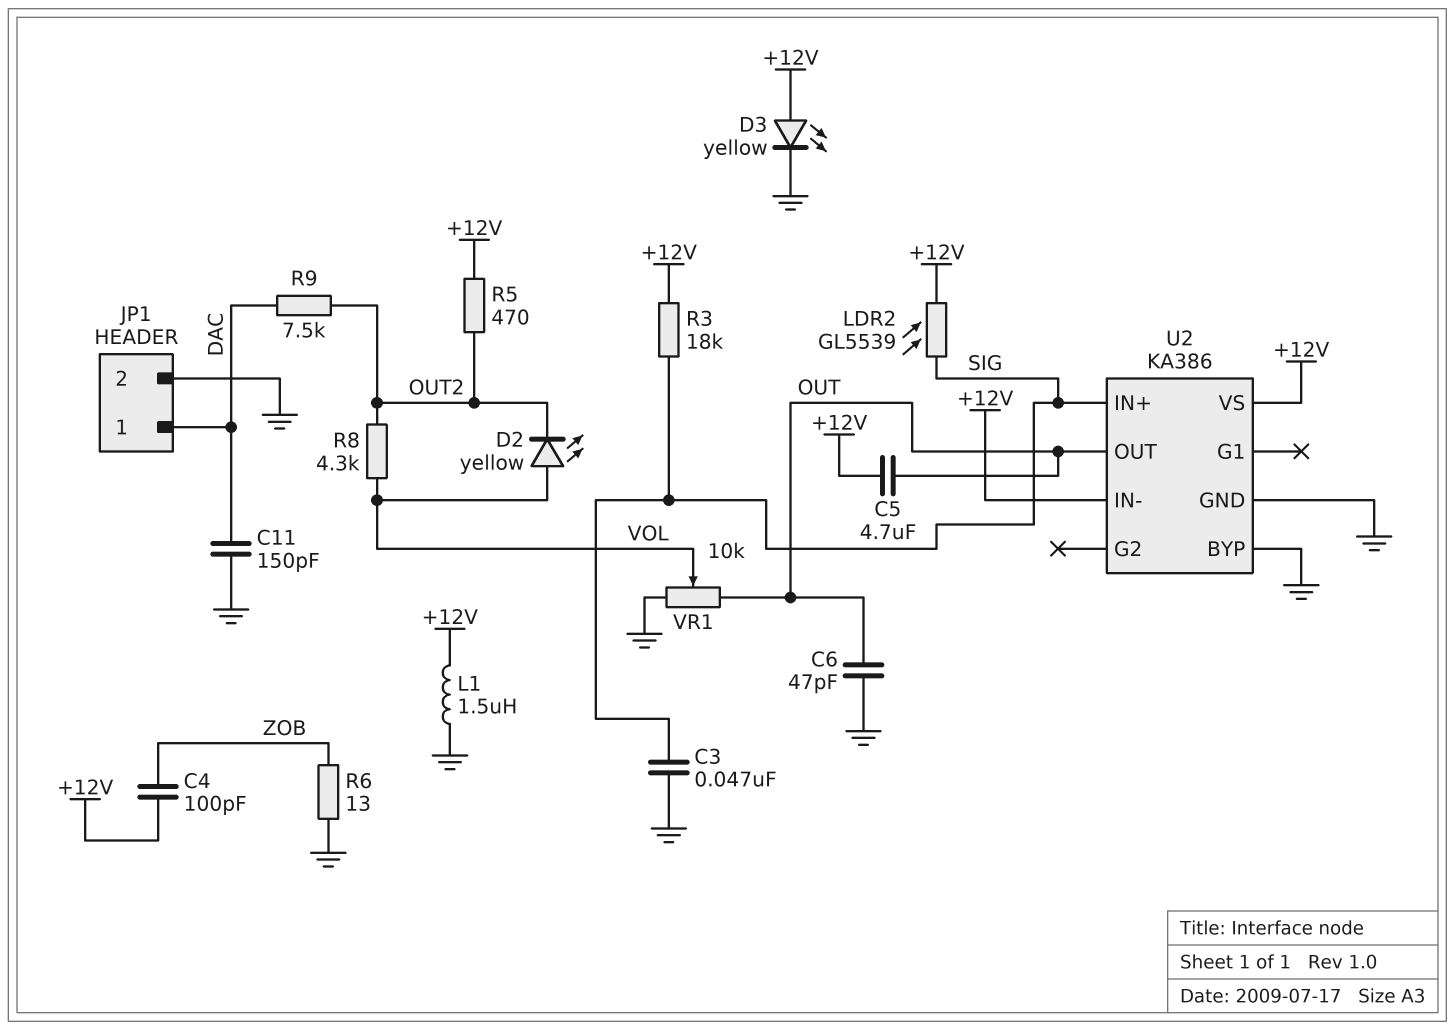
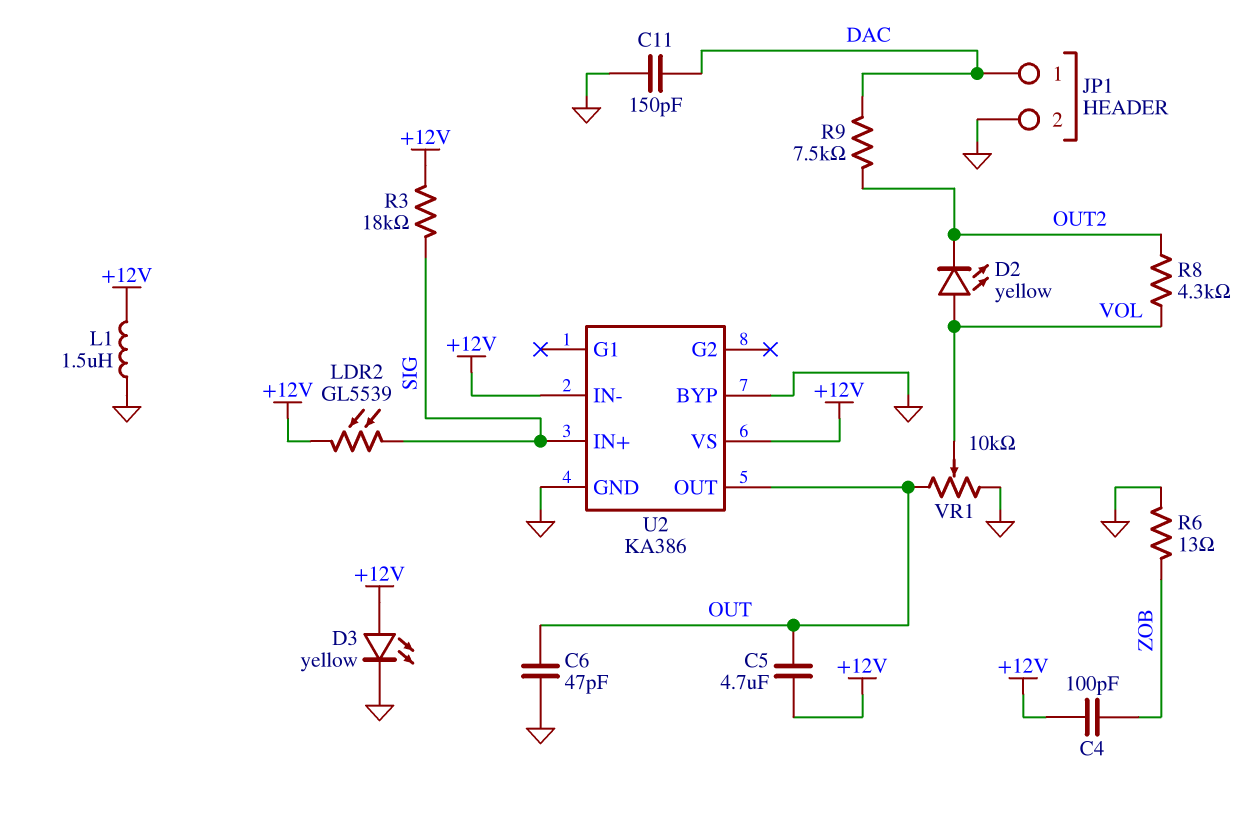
C3: 47nF (GND, SIG) -> none
R5: 470 (+12V, OUT2) -> none

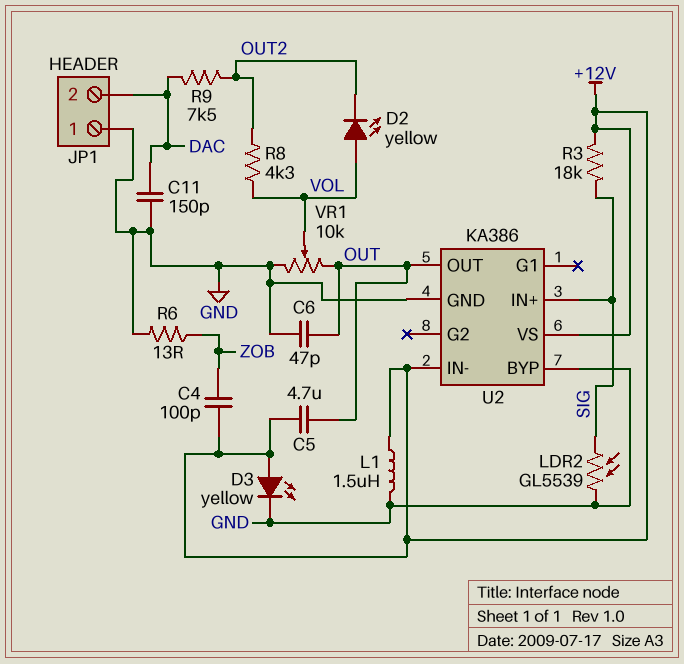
JP1 pin 1: DAC -> GND
JP1 pin 2: GND -> DAC
LDR2: GL5539 (+12V, SIG) -> GL5539 (GND, SIG)

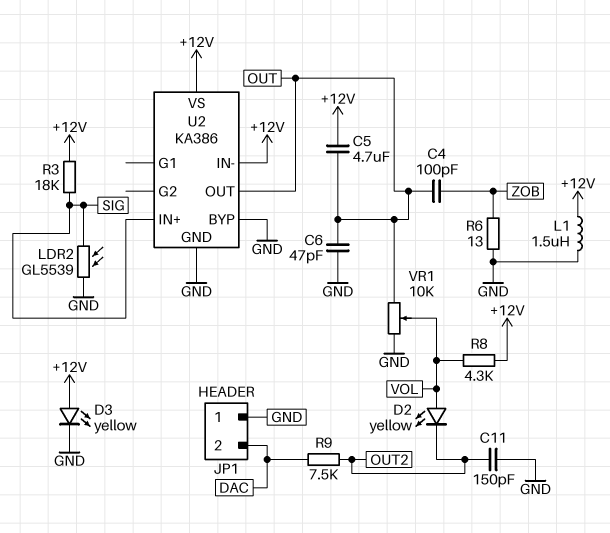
C4: 100pF (+12V, ZOB) -> 100pF (OUT, ZOB)
C11: 150pF (DAC, GND) -> 150pF (GND, OUT2)
R8: 4.3k (OUT2, VOL) -> 4.3k (+12V, VOL)

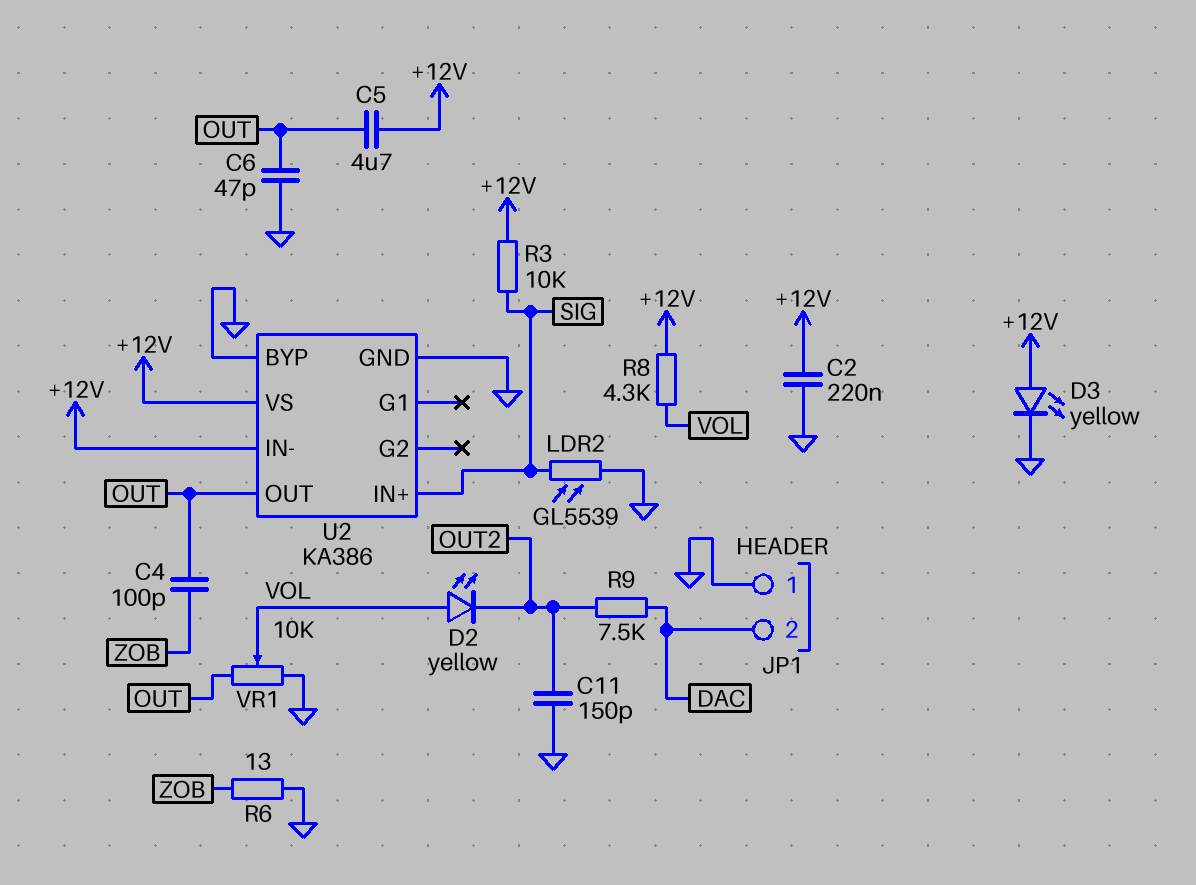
C2: none -> 220nF (+12V, GND)
L1: 1.5uH (+12V, GND) -> none
R3: 18k (+12V, SIG) -> 10k (+12V, SIG)

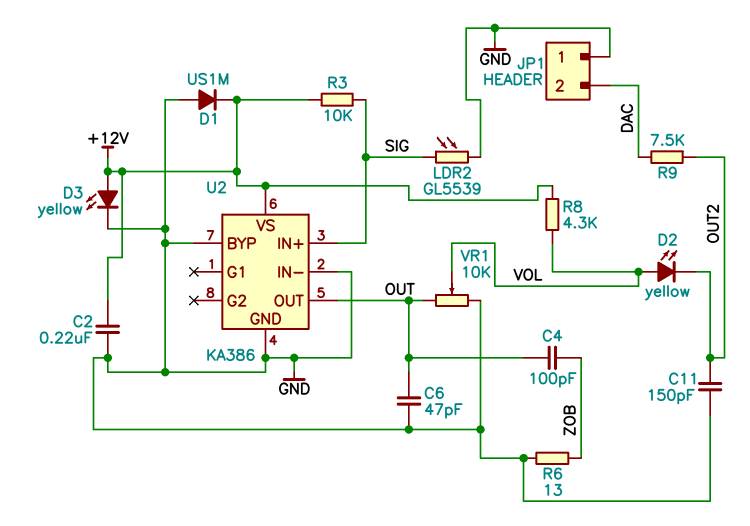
C5: 4.7uF (+12V, OUT) -> none
D1: none -> diode US1M (A GND, K +12V)
U2 pin IN-: +12V -> GND

